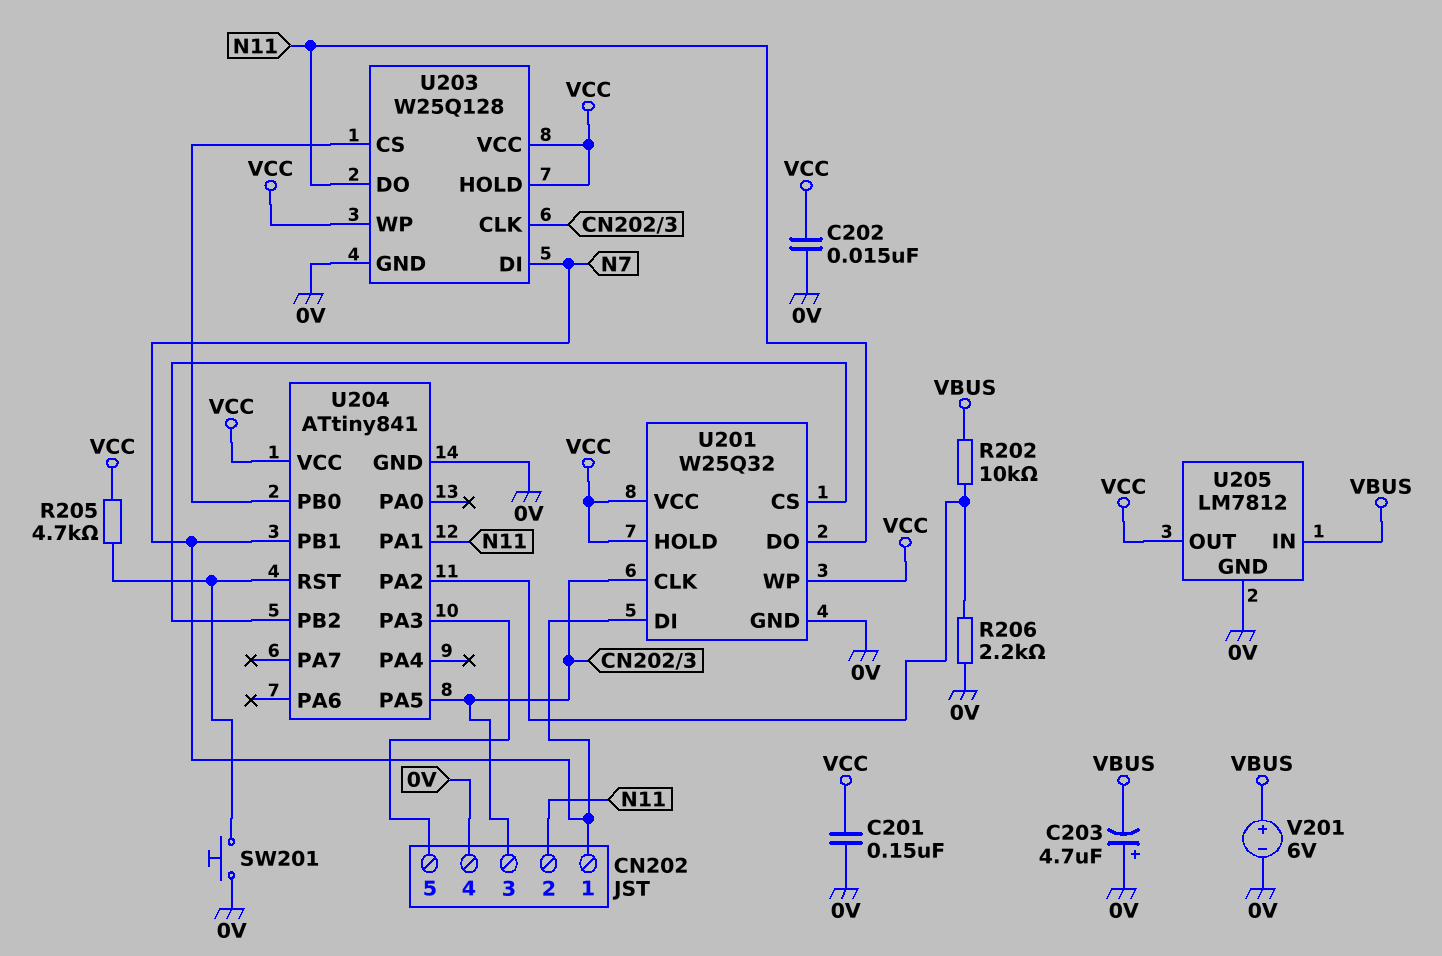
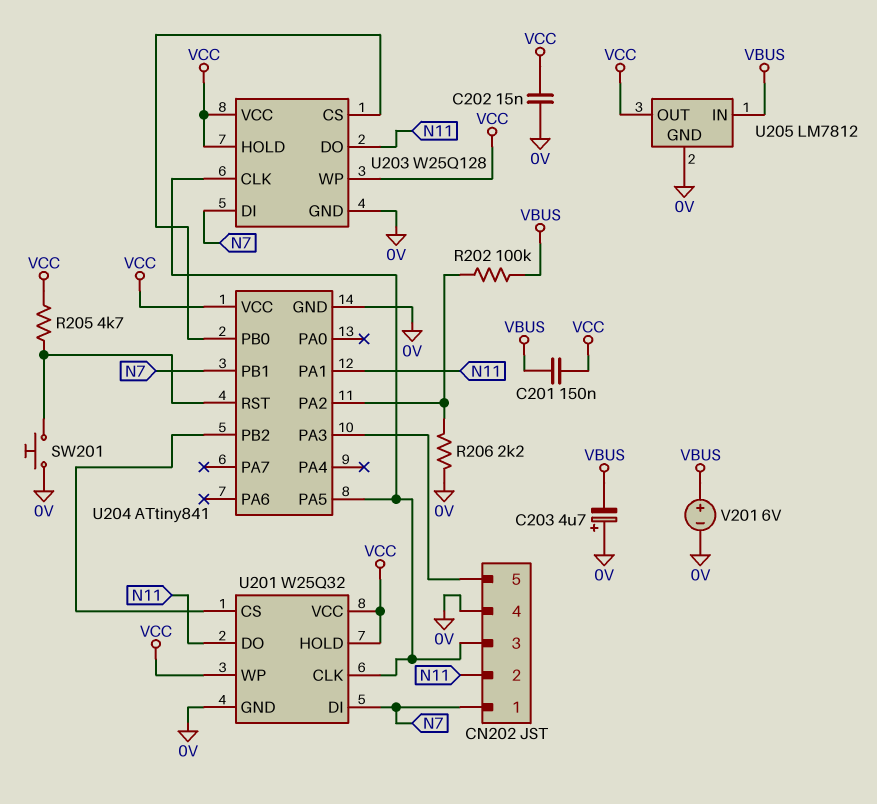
C201: 150nF (0V, VCC) -> 150nF (VBUS, VCC)
R202: 10k (U204/PA2, VBUS) -> 100k (U204/PA2, VBUS)

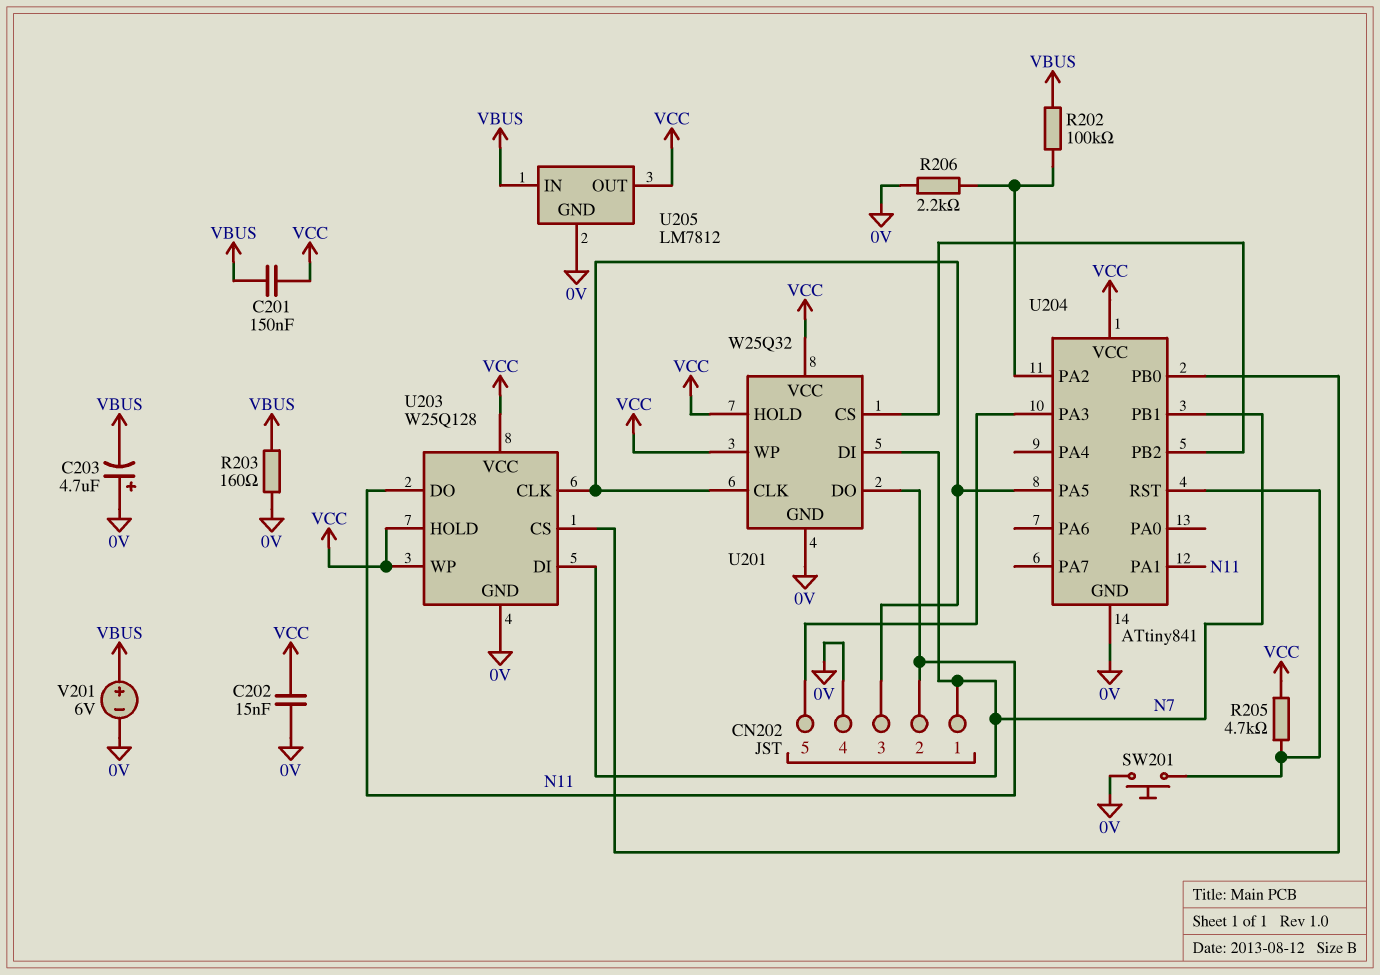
R203: none -> 160 (0V, VBUS)

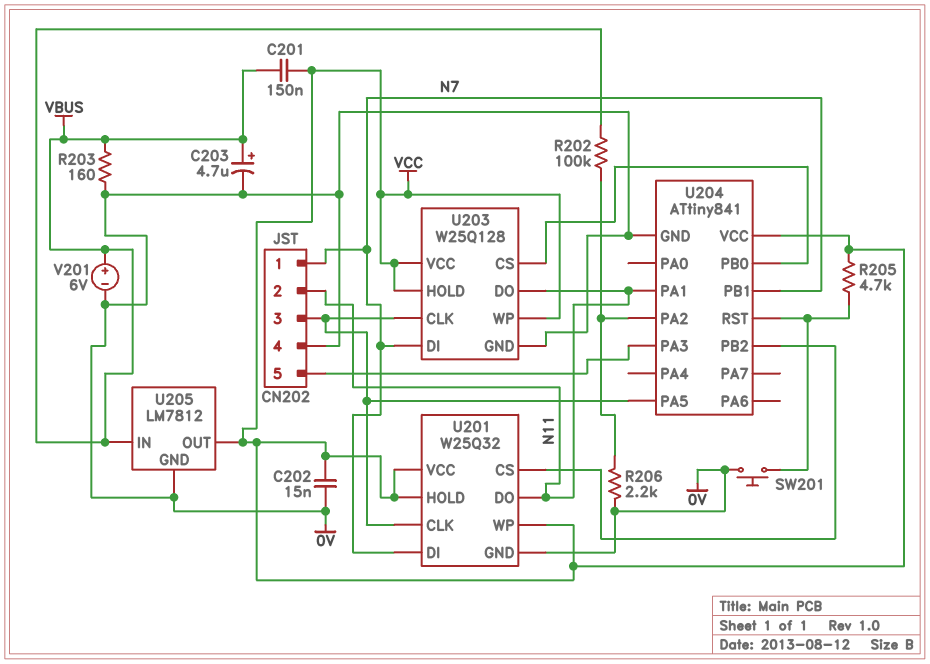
C203: 4.7uF (plus 0V, minus VBUS) -> 4.7uF (plus VBUS, minus 0V)

